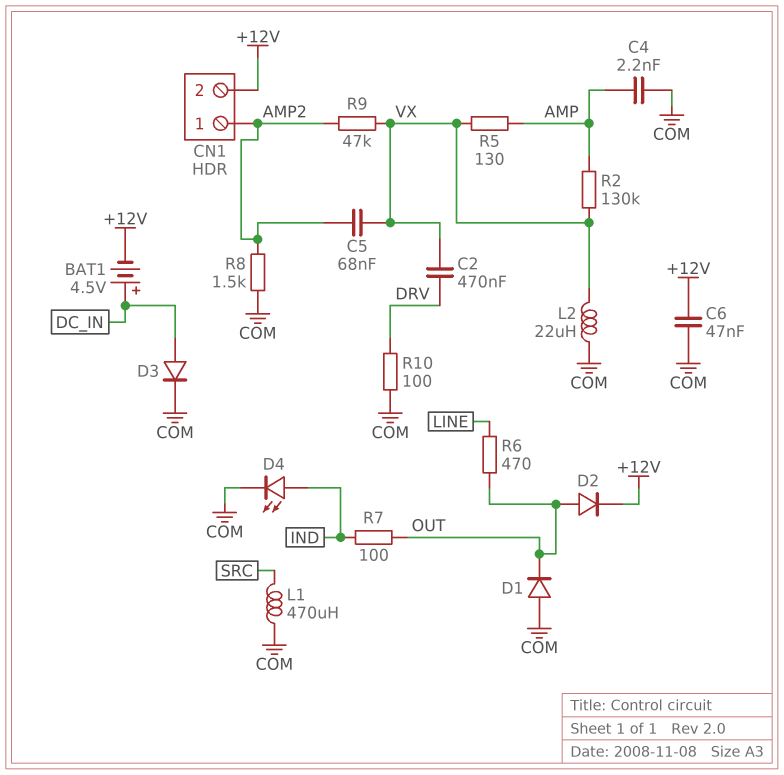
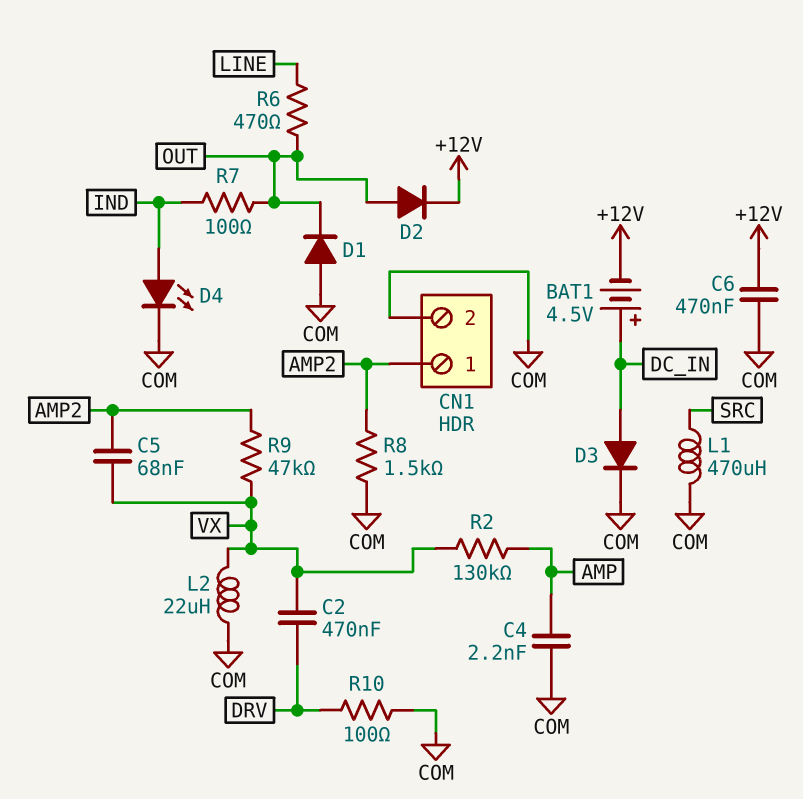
C6: 47nF (+12V, COM) -> 470nF (+12V, COM)
CN1 pin 2: +12V -> COM
R5: 130 (AMP, VX) -> none

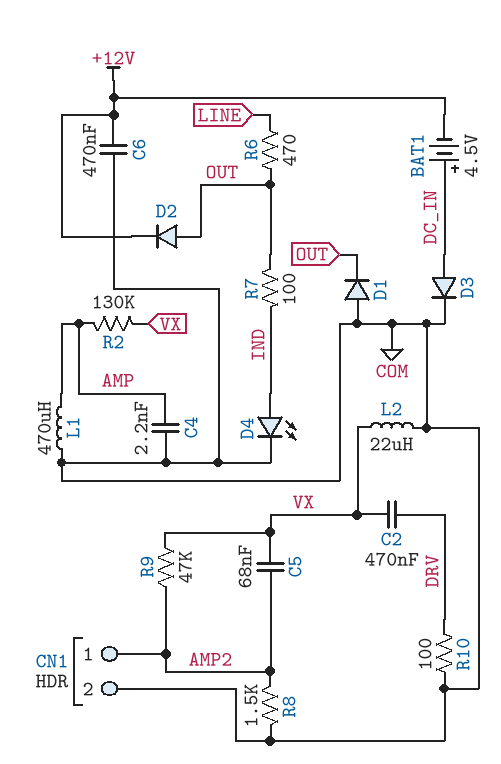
L1: 470uH (COM, SRC) -> 470uH (AMP, COM)

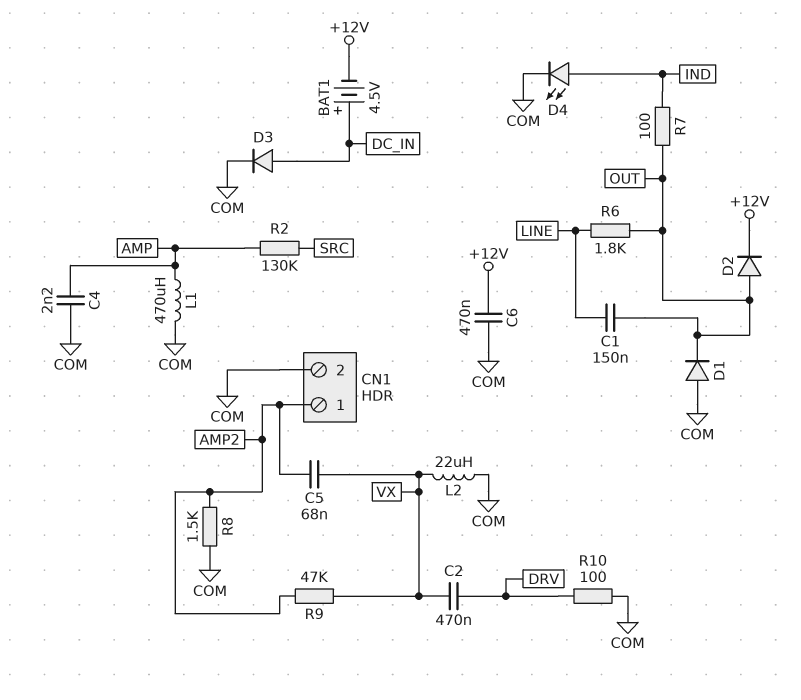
C1: none -> 150nF (LINE, OUT)
R2: 130k (AMP, VX) -> 130k (AMP, SRC)
R6: 470 (LINE, OUT) -> 1.8k (LINE, OUT)

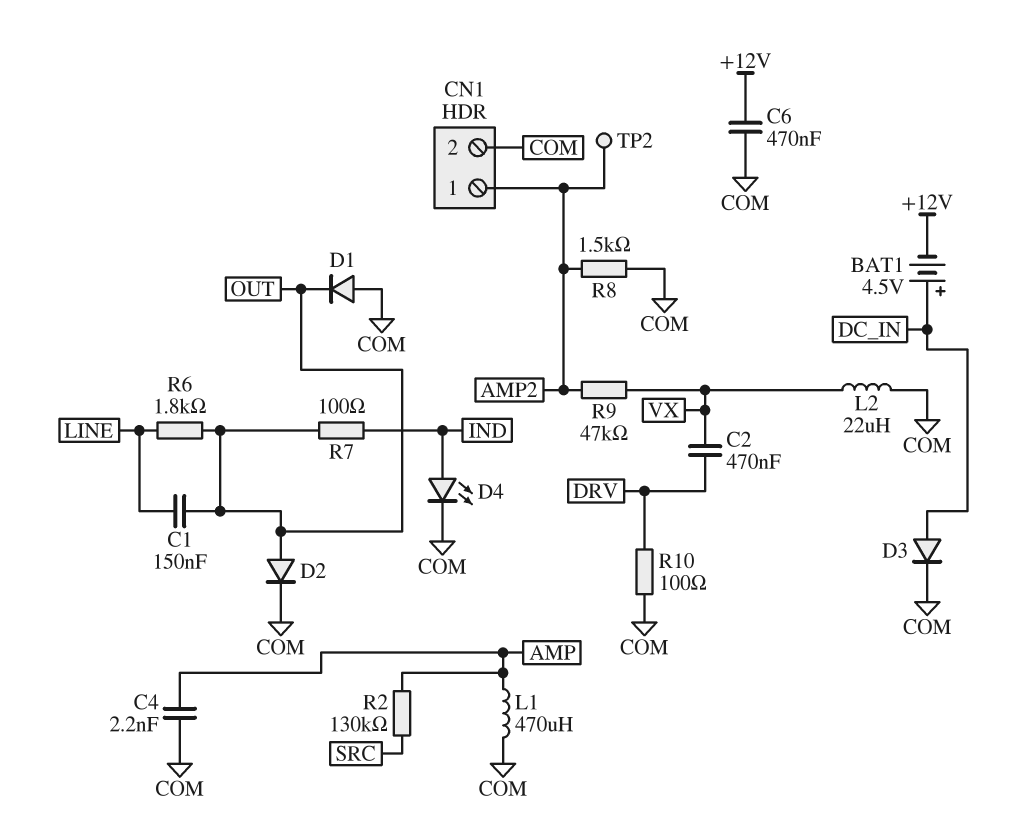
C5: 68nF (AMP2, VX) -> none
D2: diode (A OUT, K +12V) -> diode (A OUT, K COM)
TP2: none -> test point (AMP2)

